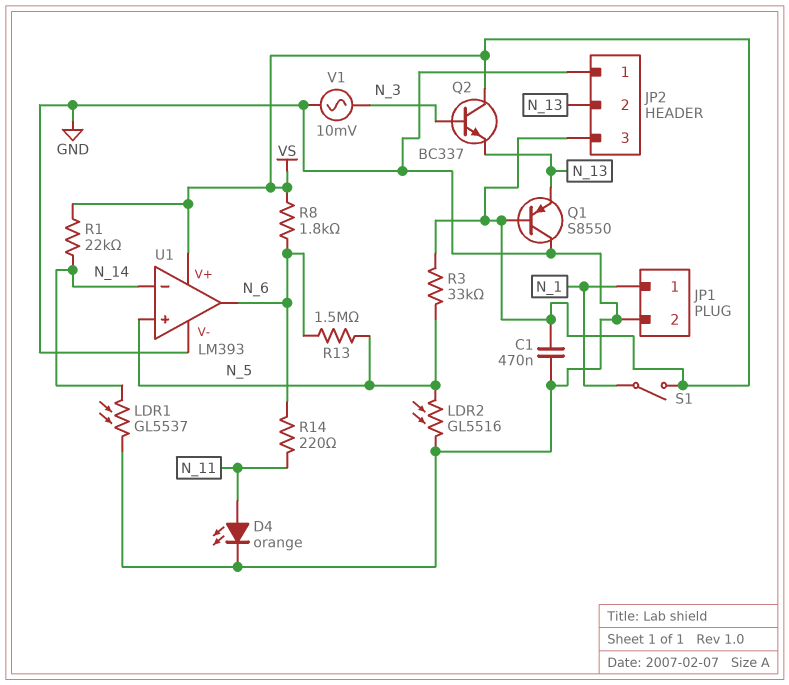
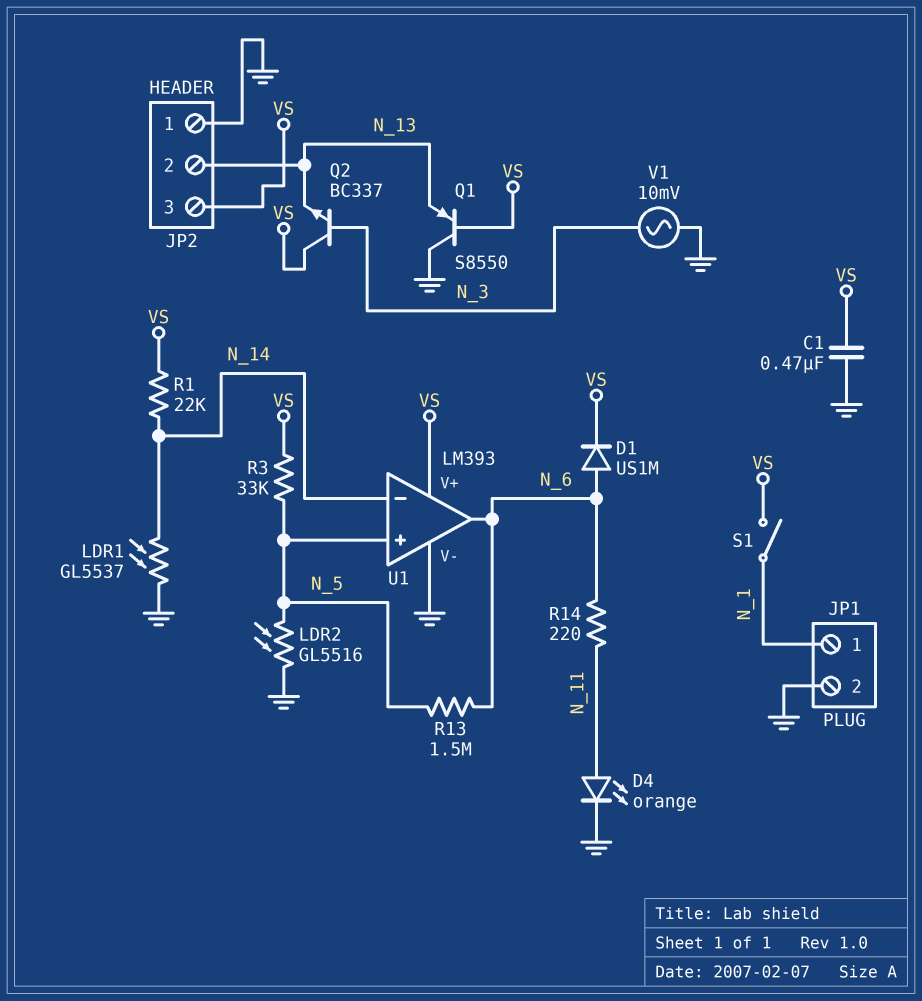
D1: none -> diode US1M (A N_6, K VS)
R8: 1.8k (N_6, VS) -> none

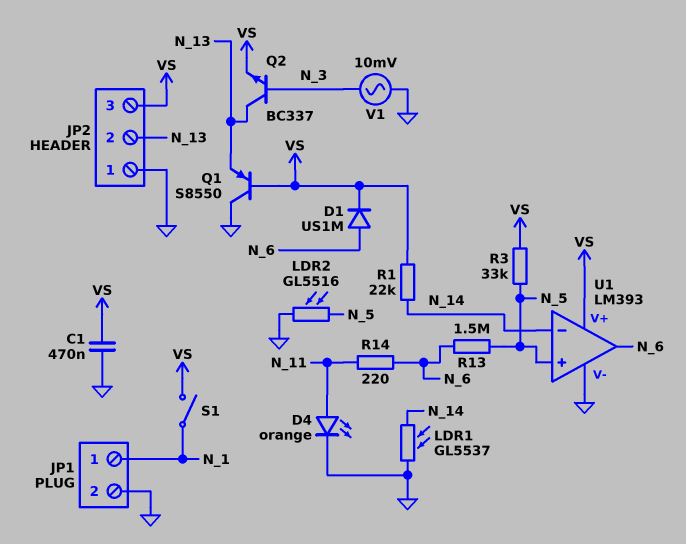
Q2: NPN BC337 (B N_3, C VS, E N_13) -> NPN BC337 (B N_3, C N_13, E VS)

